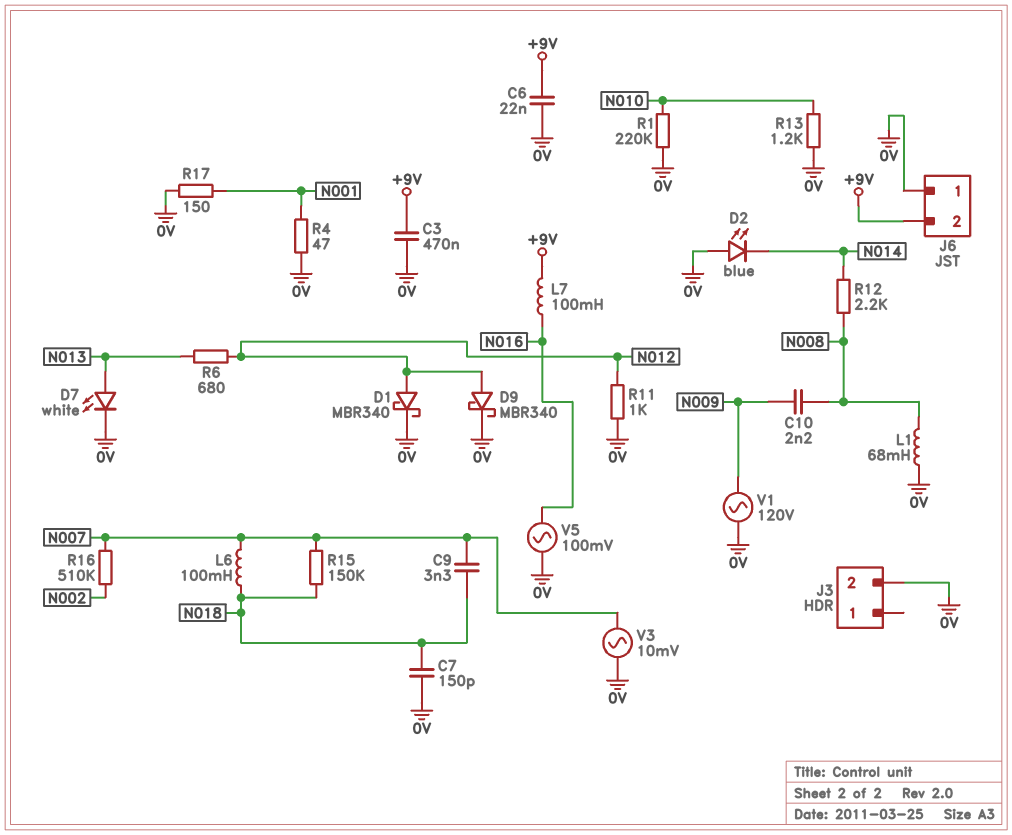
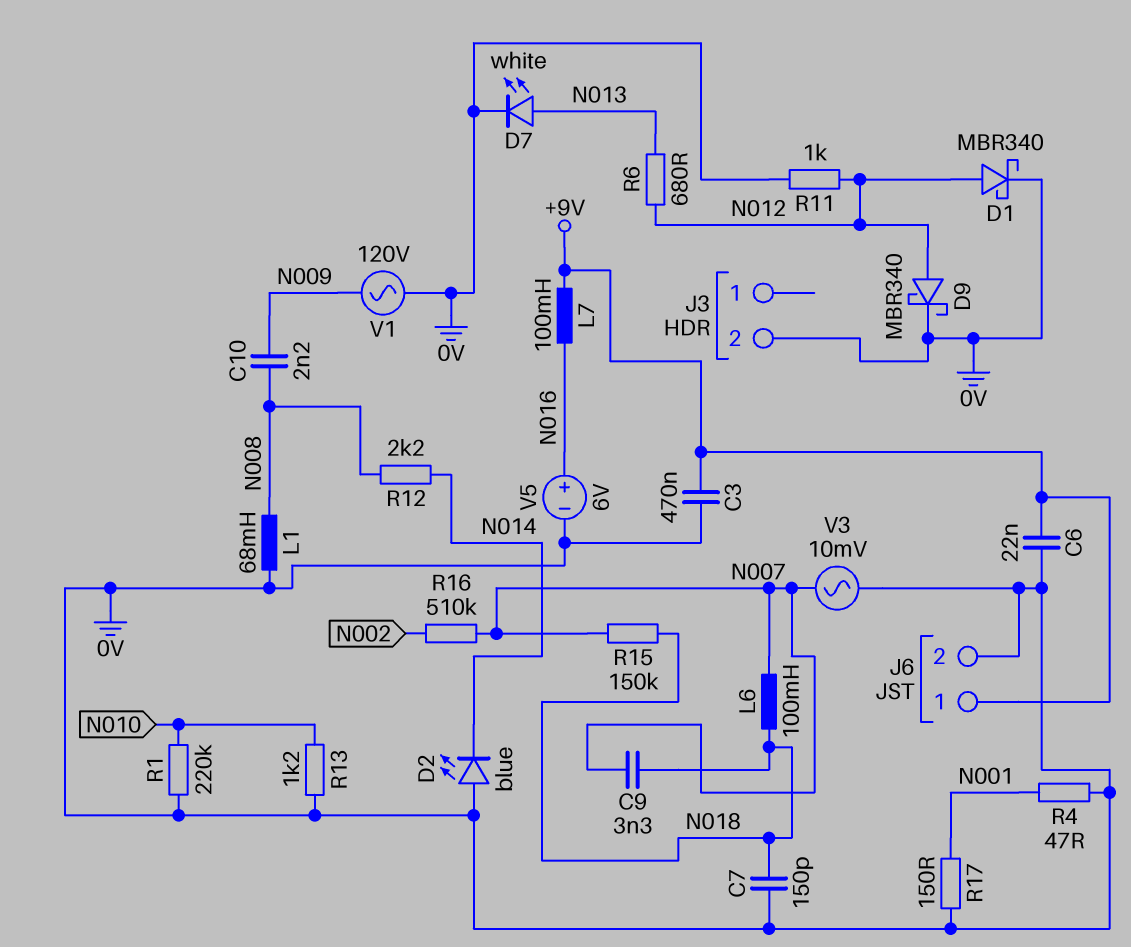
J6 pin 1: 0V -> +9V
J6 pin 2: +9V -> 0V
V5: AC 100mV (0V, N016) -> 6V (plus N016, minus 0V)

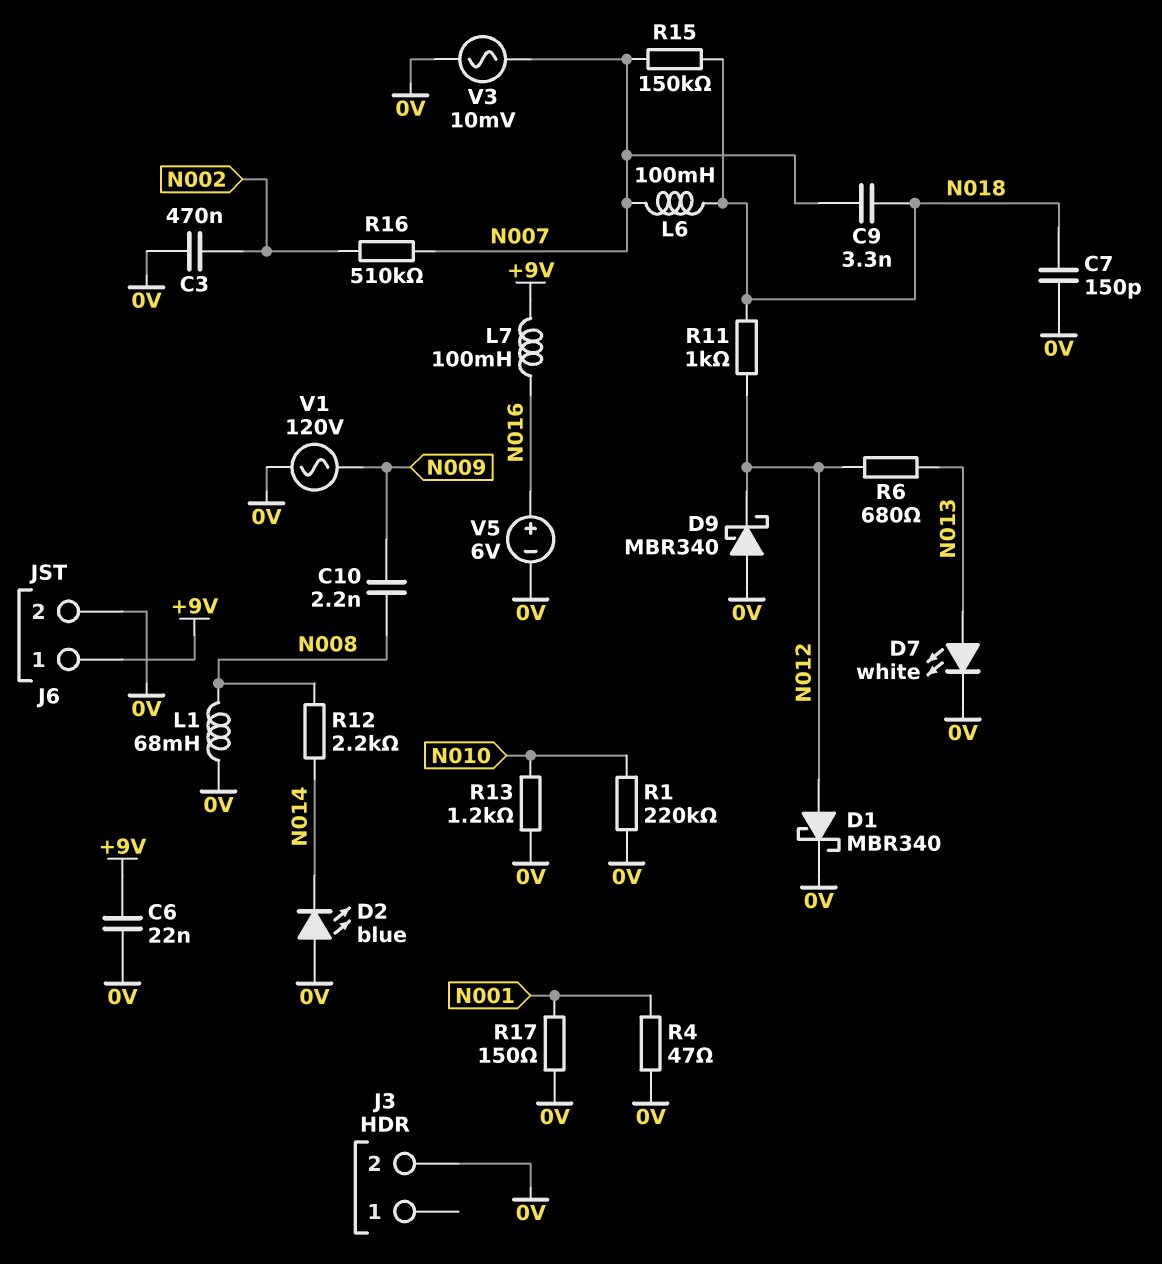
C3: 470nF (+9V, 0V) -> 470nF (0V, N002)
D9: schottky MBR340 (A N012, K 0V) -> schottky MBR340 (A 0V, K N012)
R11: 1k (0V, N012) -> 1k (N012, N018)

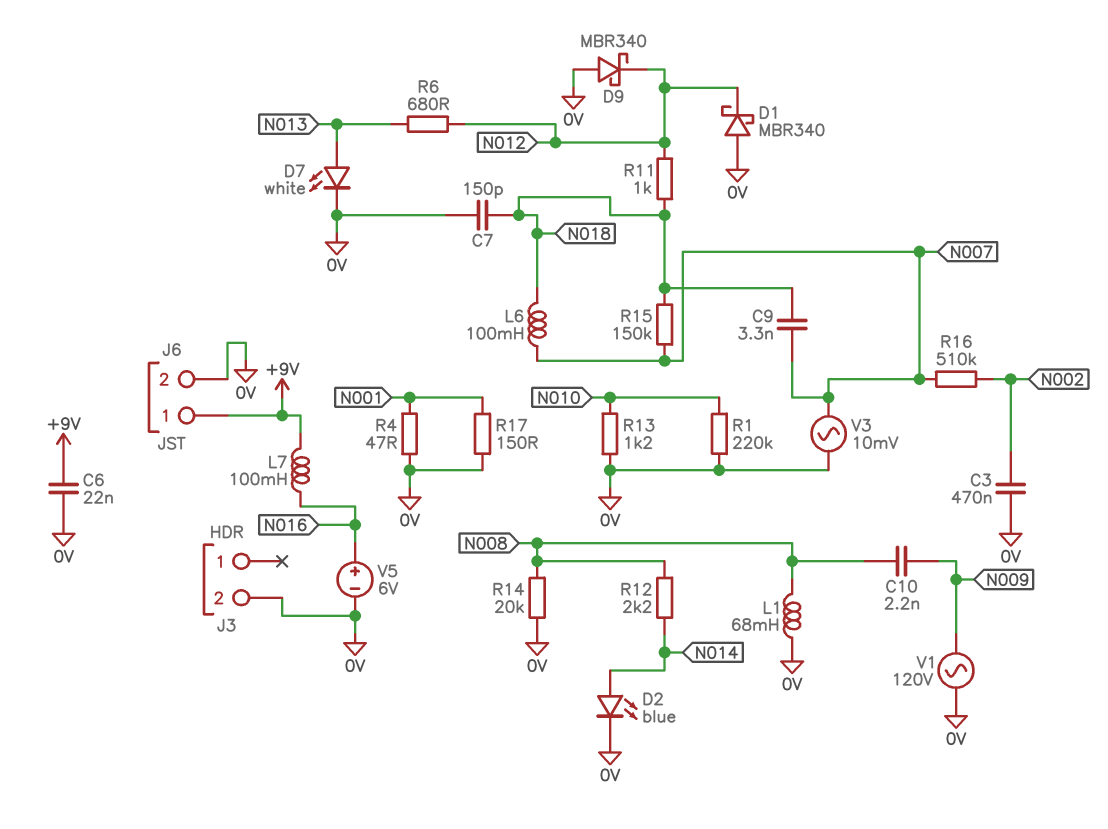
D1: schottky MBR340 (A N012, K 0V) -> schottky MBR340 (A 0V, K N012)
D2: LED blue (A 0V, K N014) -> LED blue (A N014, K 0V)
R14: none -> 20k (0V, N008)

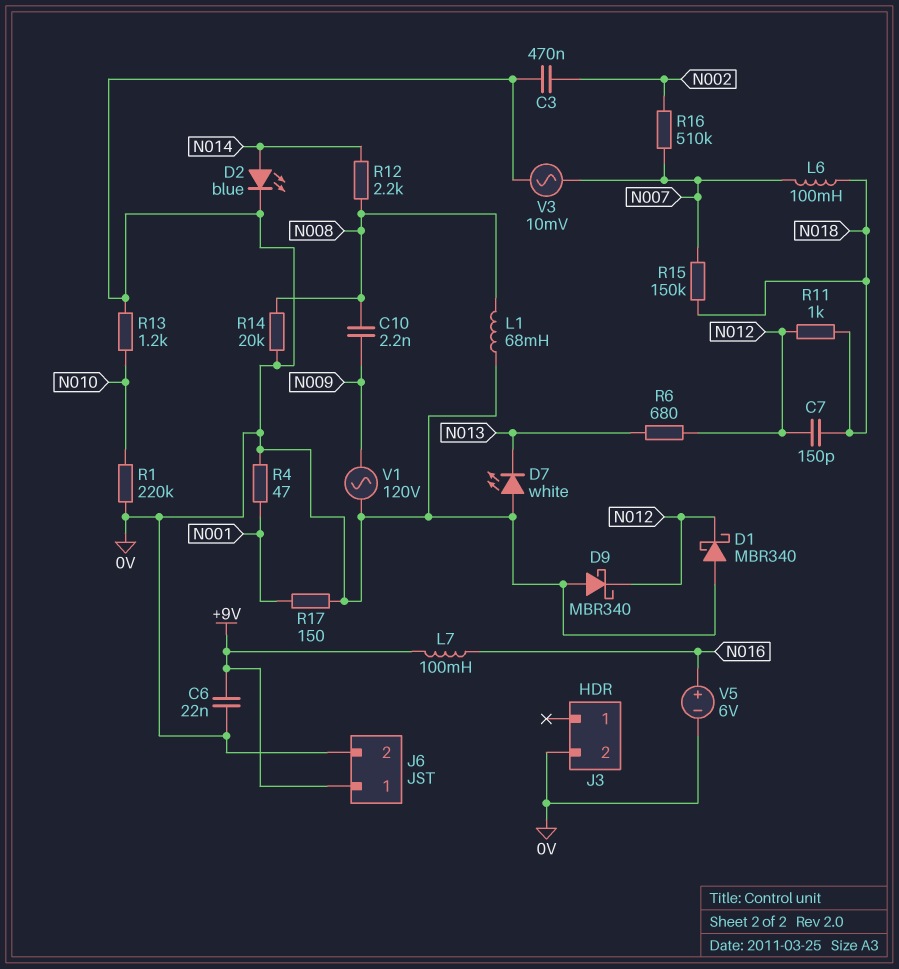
C7: 150pF (0V, N018) -> 150pF (N012, N018)
C9: 3.3nF (N007, N018) -> none
D7: LED white (A N013, K 0V) -> LED white (A 0V, K N013)

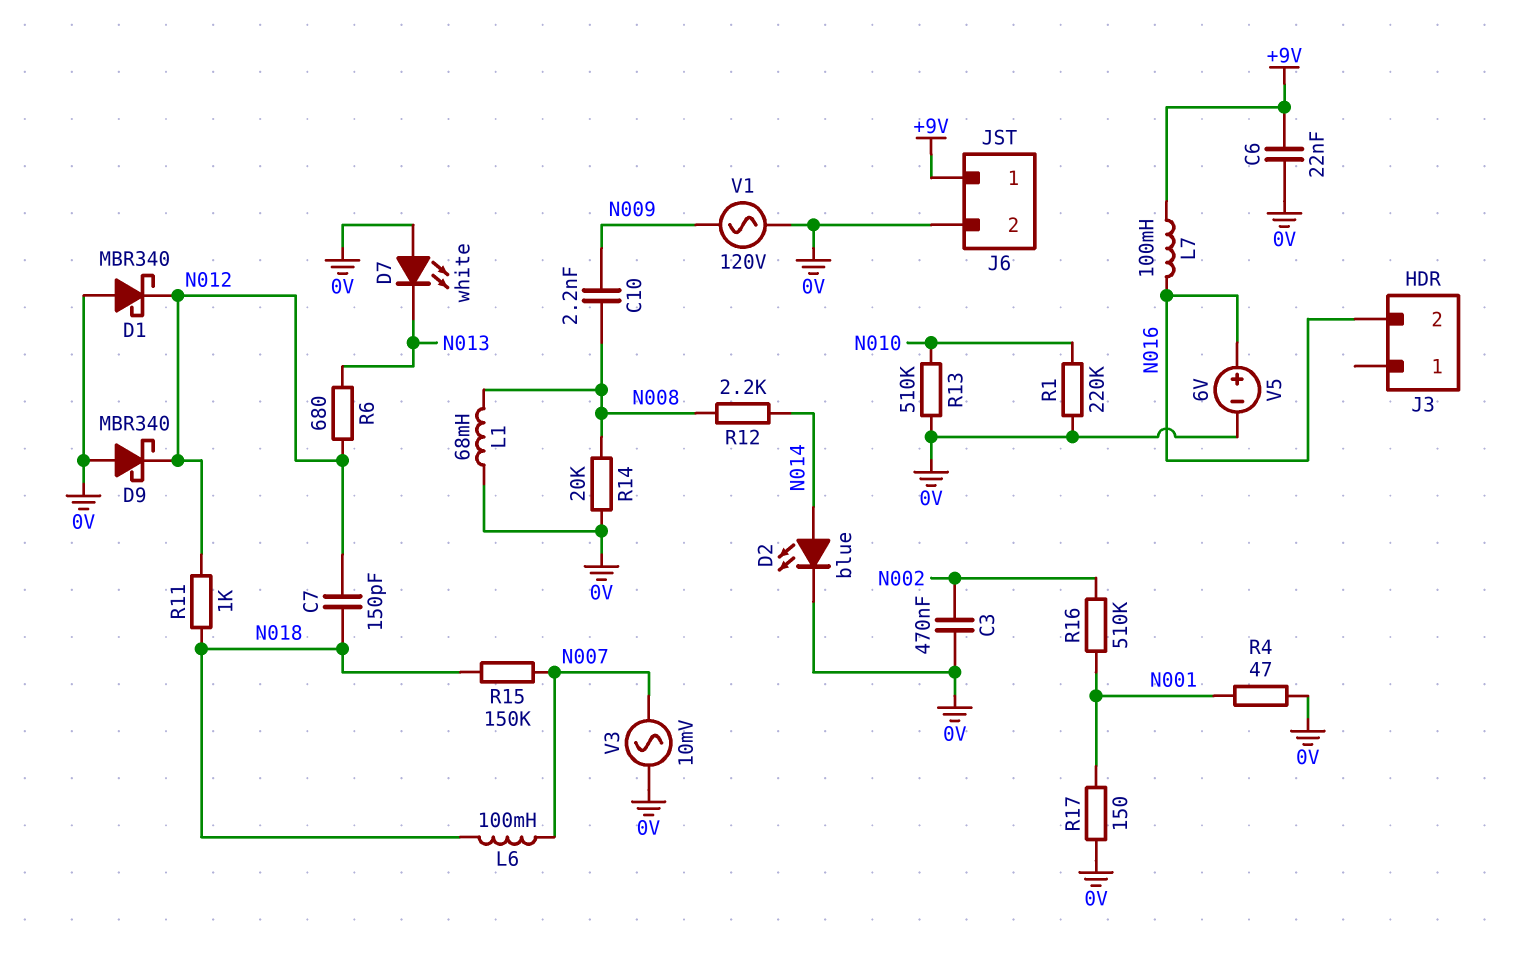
J3 pin 2: 0V -> N016
R13: 1.2k (0V, N010) -> 510k (0V, N010)
R16: 510k (N002, N007) -> 510k (N001, N002)

